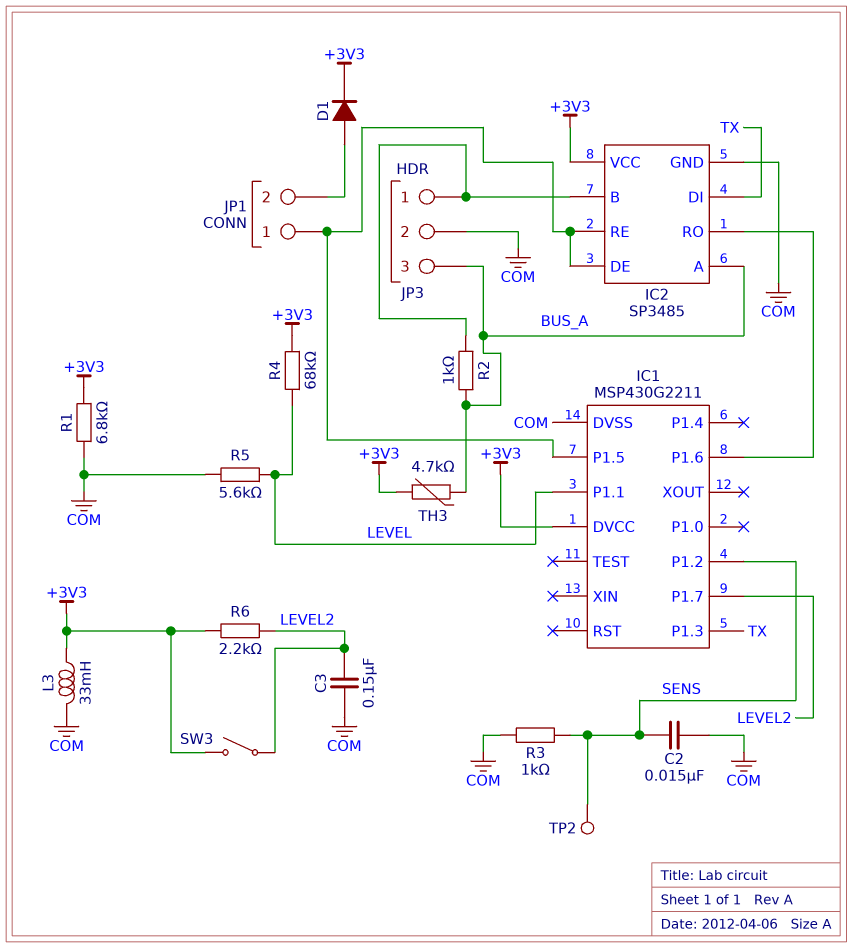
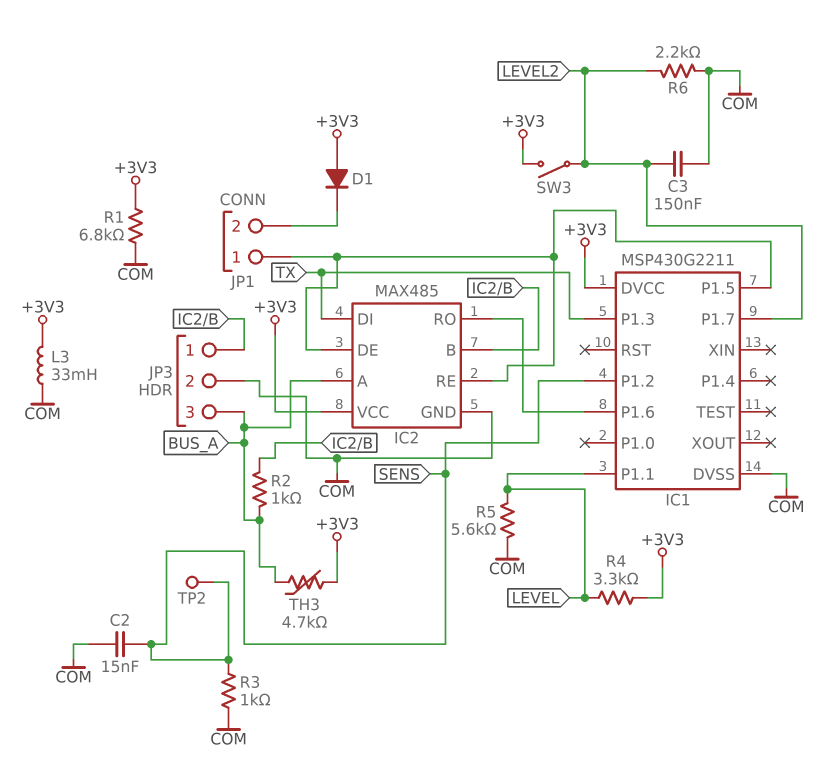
D1: diode (A JP1/2, K +3V3) -> diode (A +3V3, K JP1/2)
IC2: SP3485 -> MAX485
R4: 68k (+3V3, LEVEL) -> 3.3k (+3V3, LEVEL)
R6: 2.2k (+3V3, LEVEL2) -> 2.2k (COM, LEVEL2)

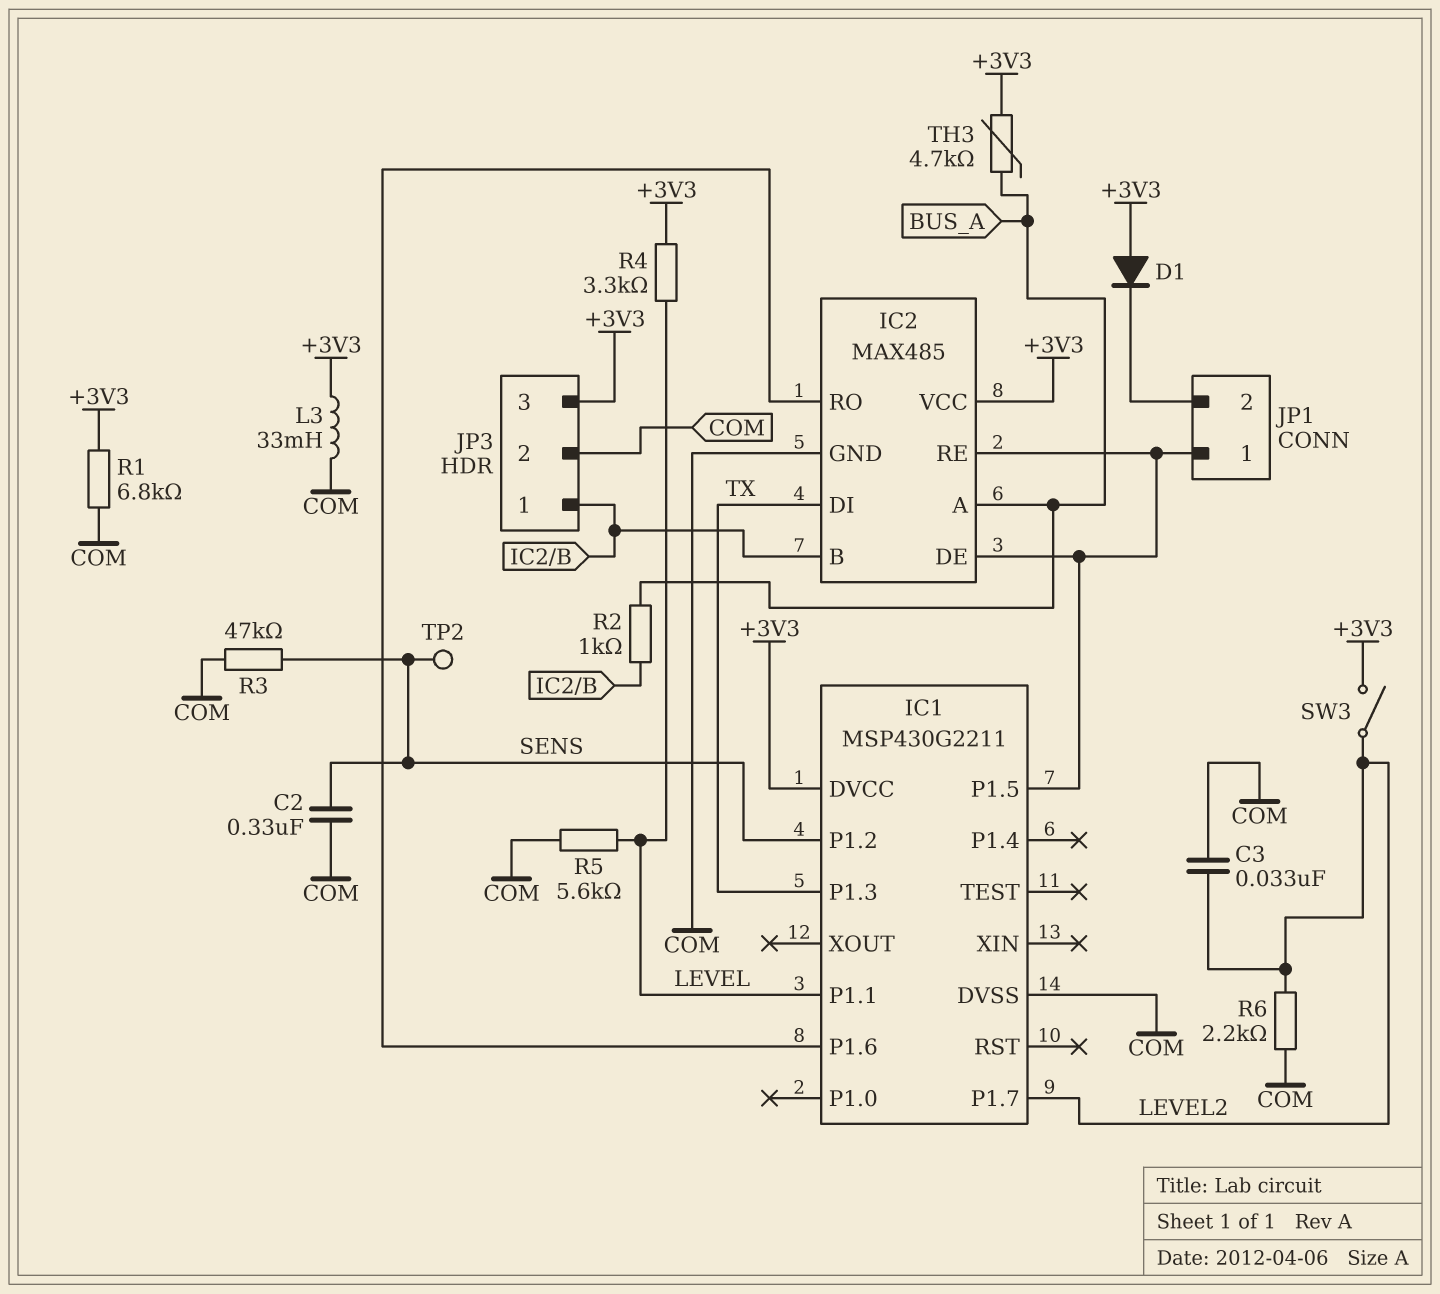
C2: 15nF (COM, SENS) -> 330nF (COM, SENS)
C3: 150nF (COM, LEVEL2) -> 33nF (COM, LEVEL2)
JP3 pin 3: BUS_A -> +3V3
R3: 1k (COM, SENS) -> 47k (COM, SENS)

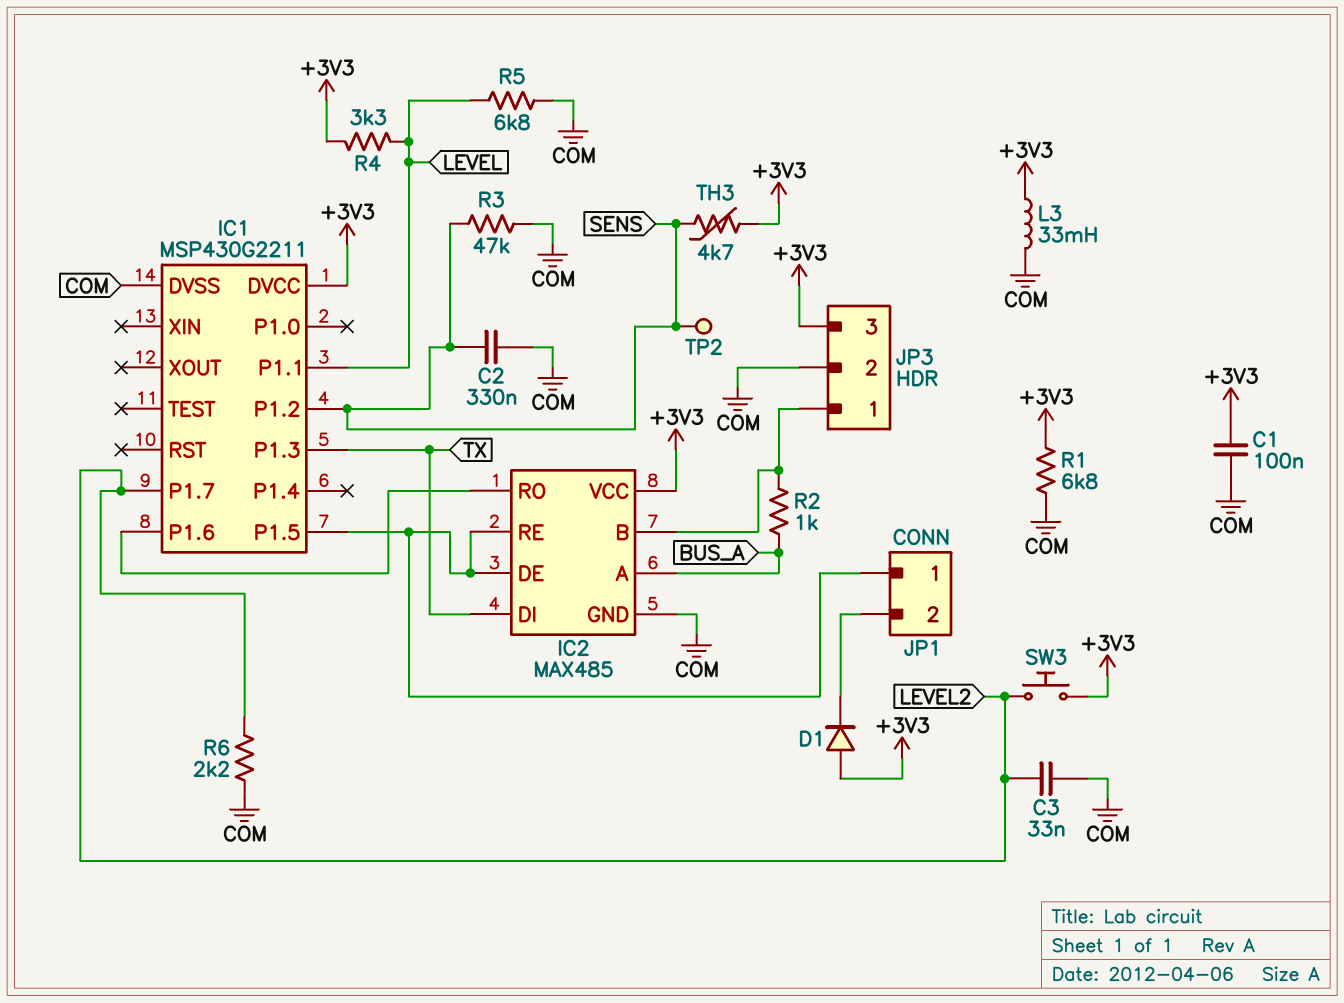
C1: none -> 100nF (+3V3, COM)
R5: 5.6k (COM, LEVEL) -> 6.8k (COM, LEVEL)
SW3: switch (+3V3, LEVEL2) -> button (+3V3, LEVEL2)
TH3: 4.7k (+3V3, BUS_A) -> 4.7k (+3V3, SENS)

